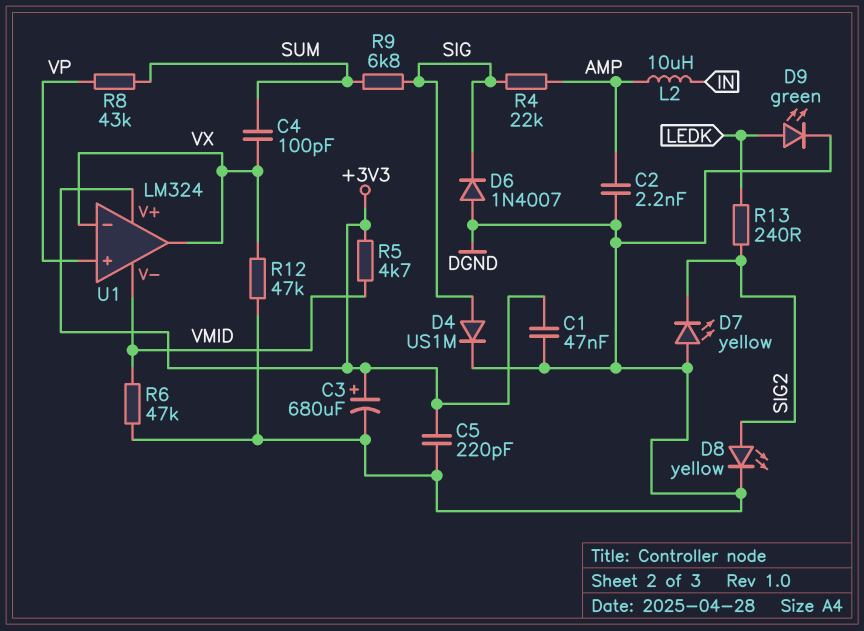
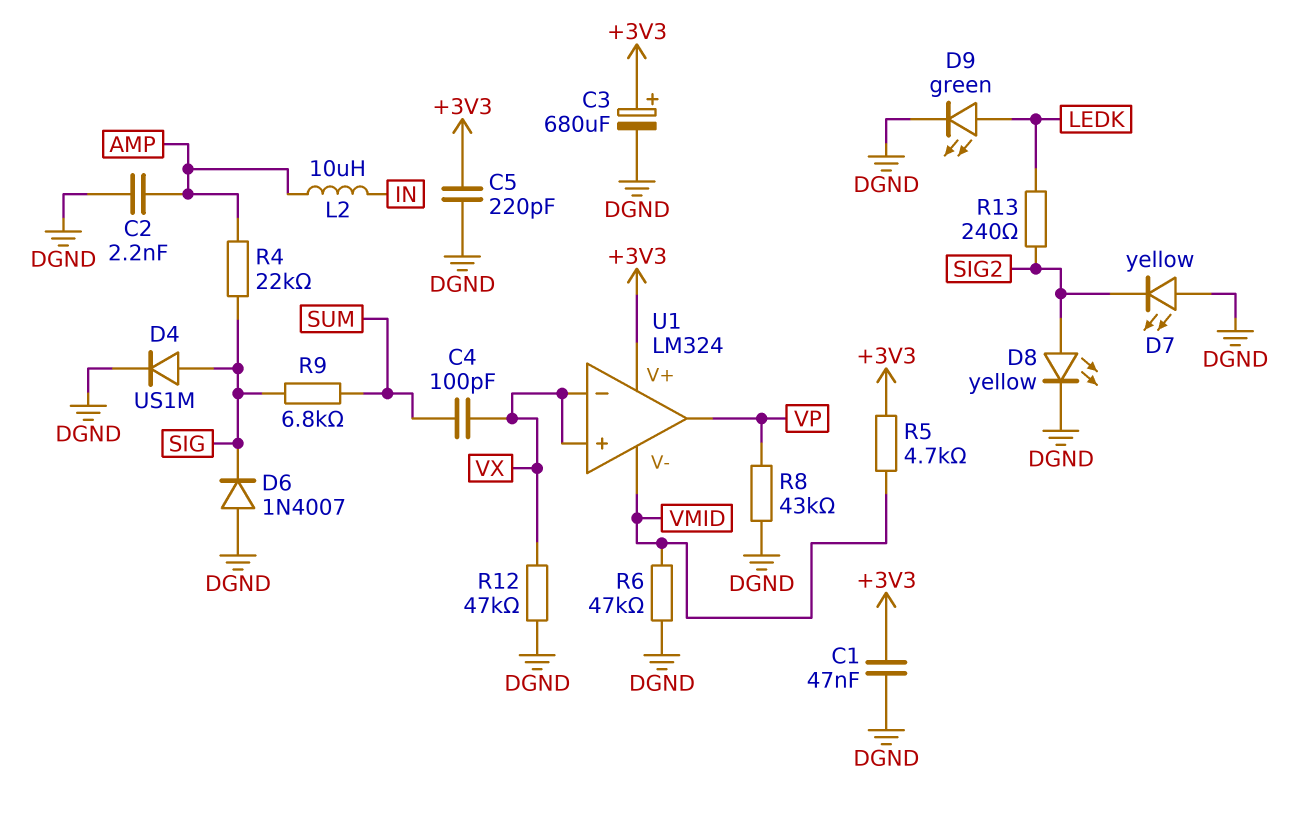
R8: 43k (SUM, VP) -> 43k (DGND, VP)
U1 pin in+: VP -> VX
U1 pin out: VX -> VP

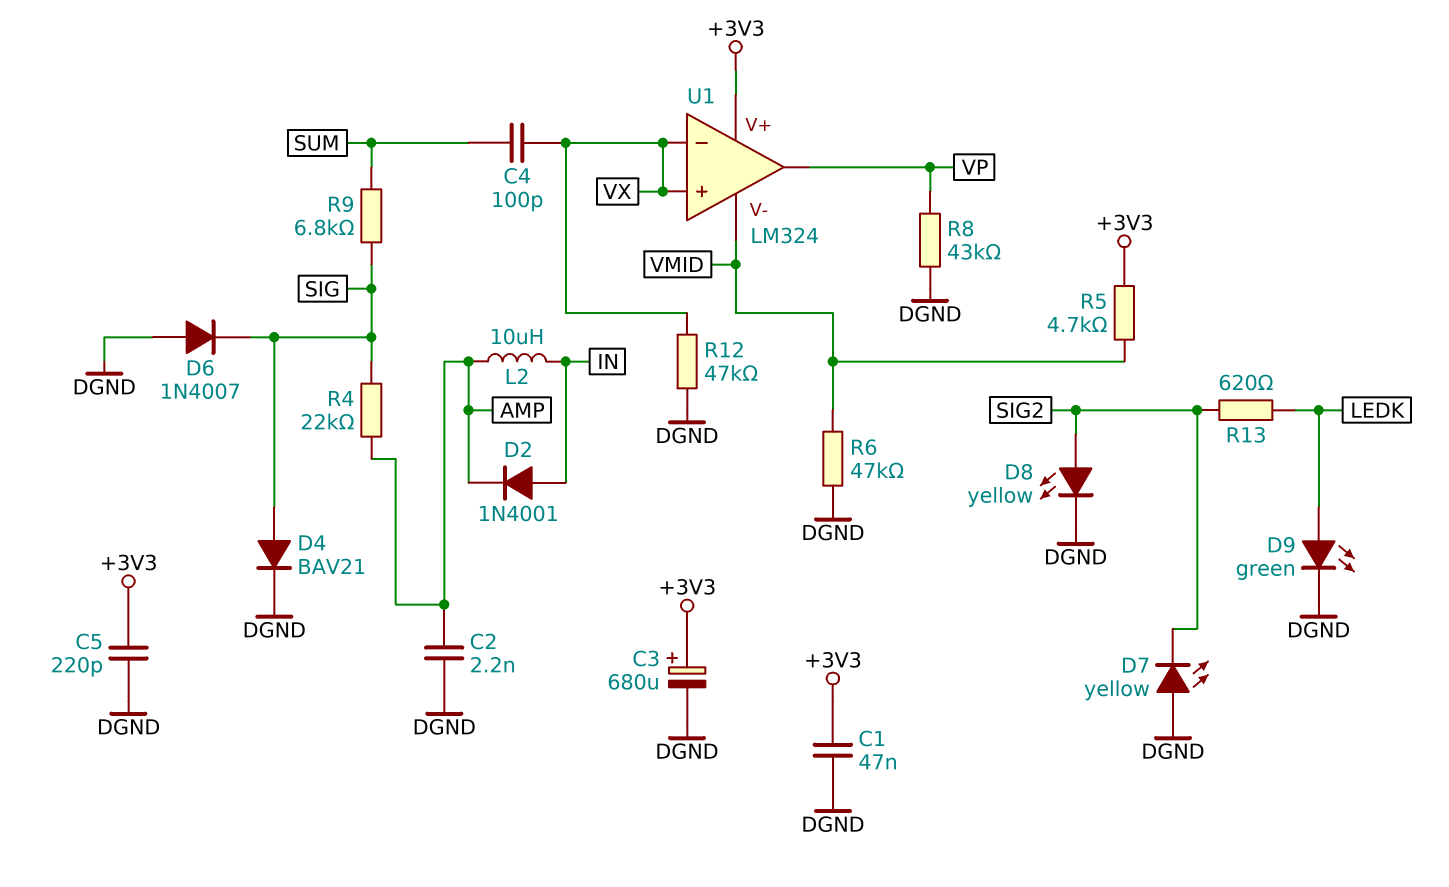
D2: none -> diode 1N4001 (A IN, K AMP)
D4: diode US1M (A SIG, K DGND) -> diode BAV21 (A SIG, K DGND)
R13: 240 (LEDK, SIG2) -> 620 (LEDK, SIG2)

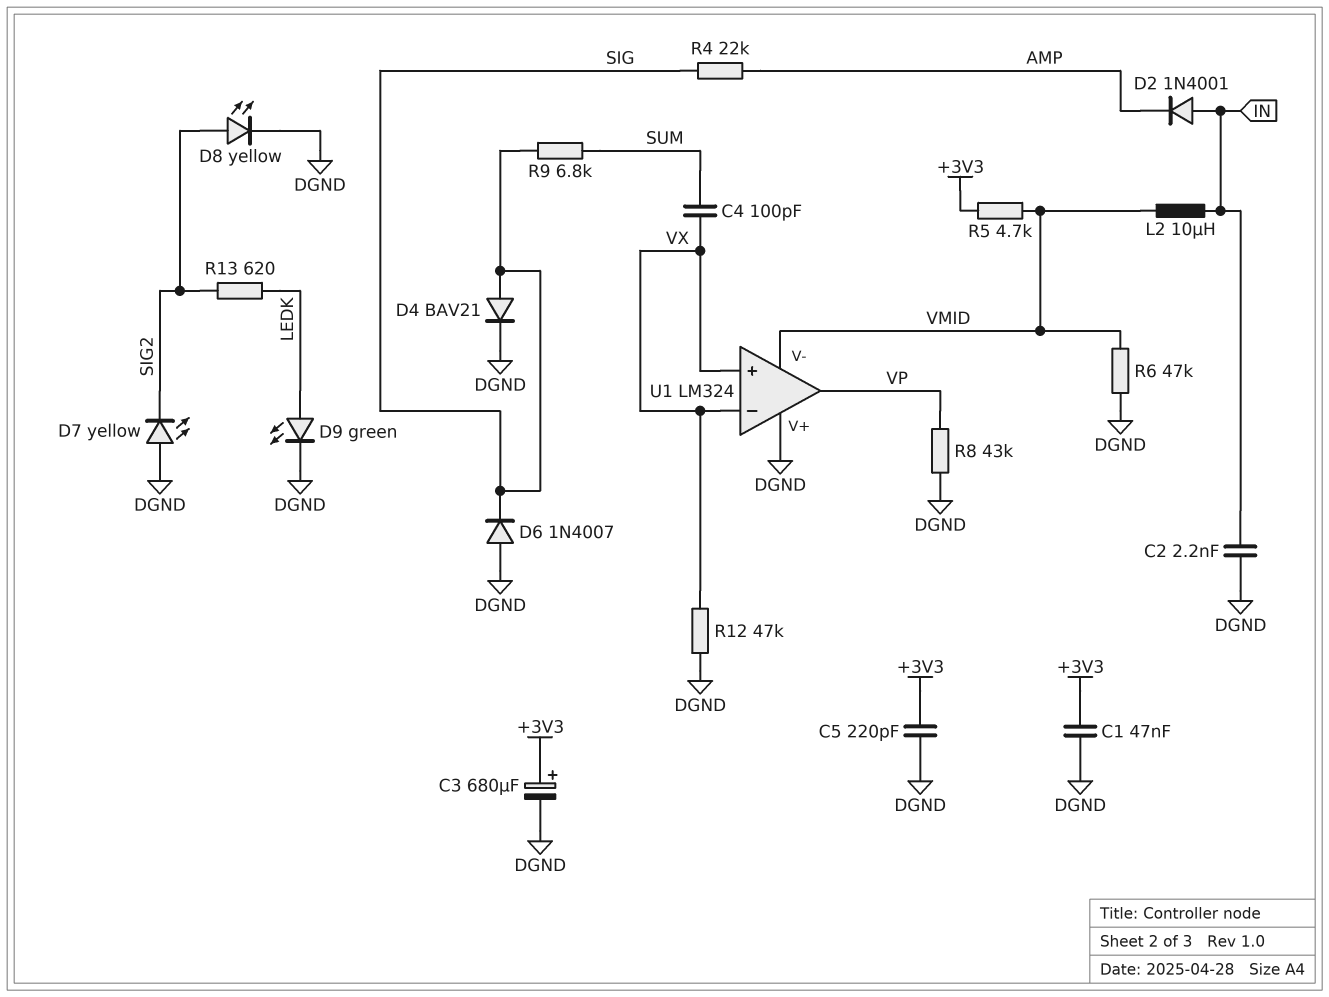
C2: 2.2nF (AMP, DGND) -> 2.2nF (DGND, IN)
L2: 10uH (AMP, IN) -> 10uH (IN, VMID)
U1 pin V+: +3V3 -> DGND

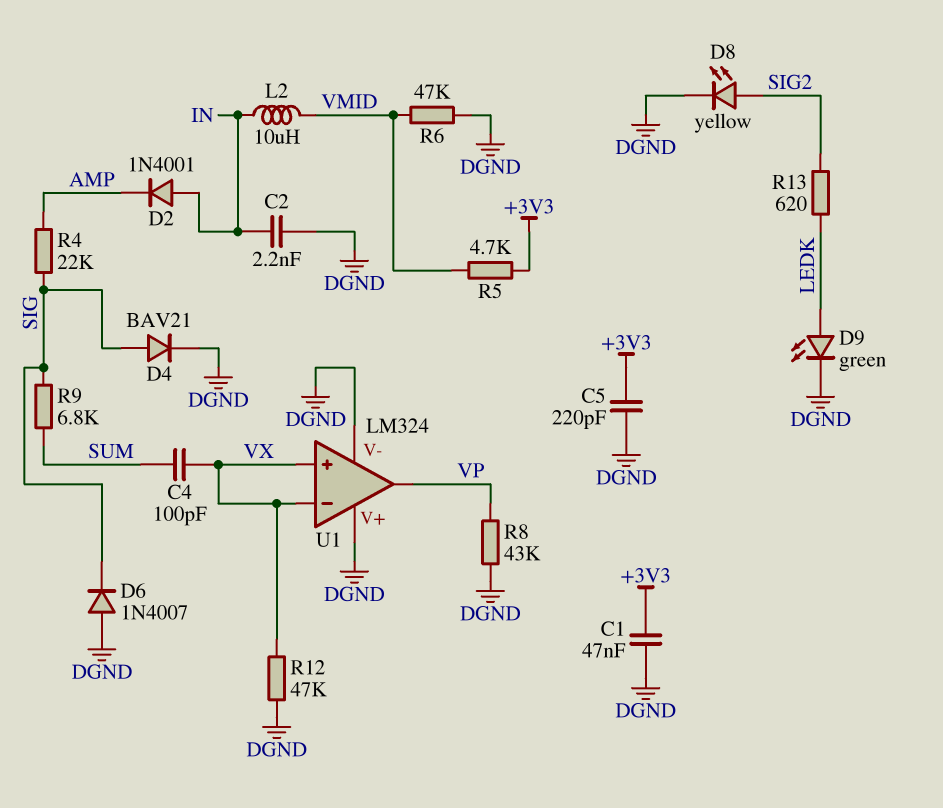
C3: 680uF (plus +3V3, minus DGND) -> none
D7: LED yellow (A DGND, K SIG2) -> none
U1 pin V-: VMID -> DGND

